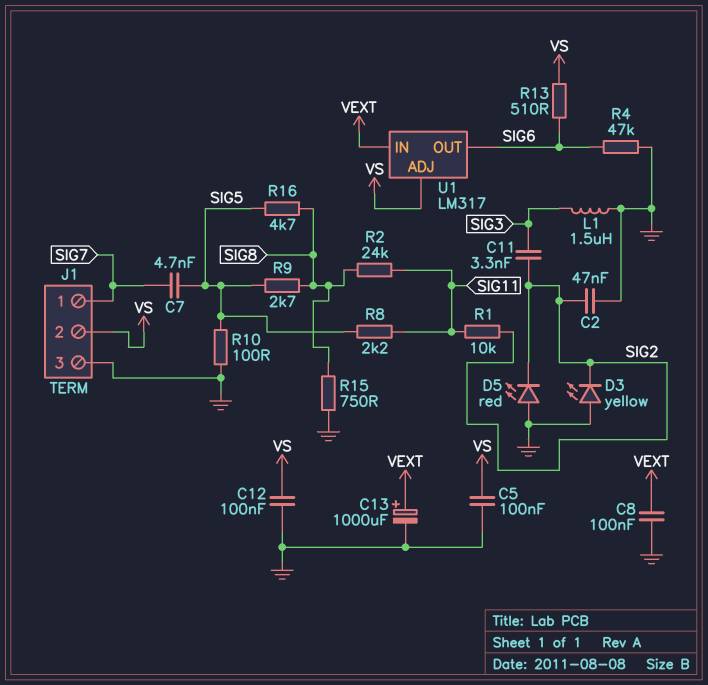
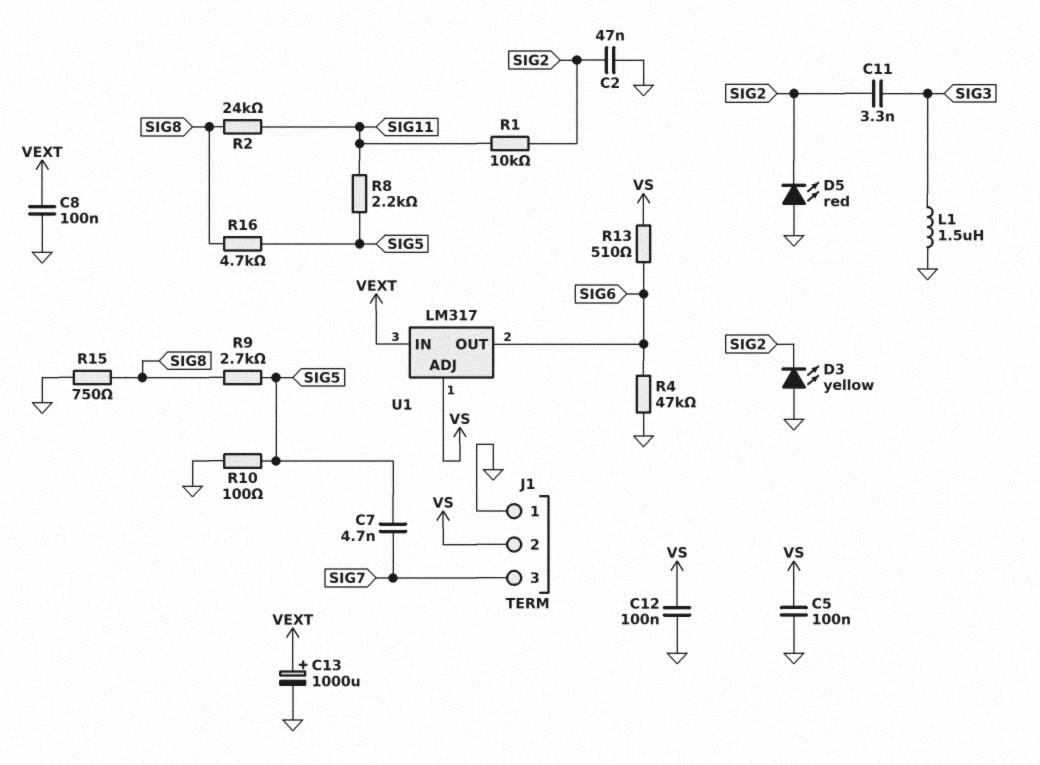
J1 pin 1: SIG7 -> GND
J1 pin 3: GND -> SIG7

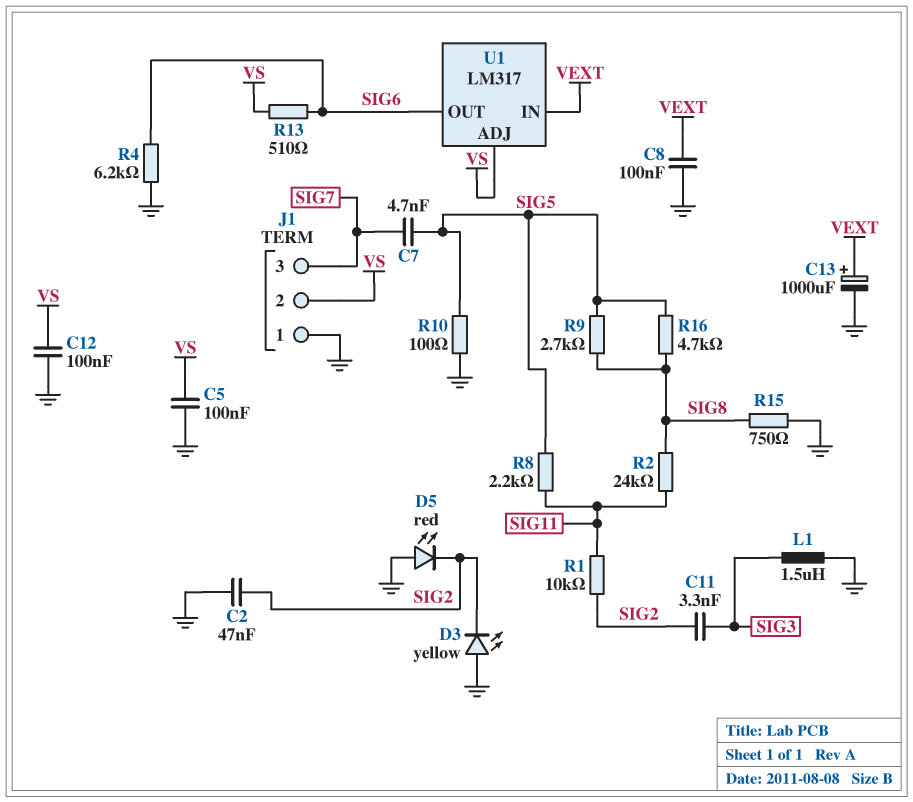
R4: 47k (GND, SIG6) -> 6.2k (GND, SIG6)

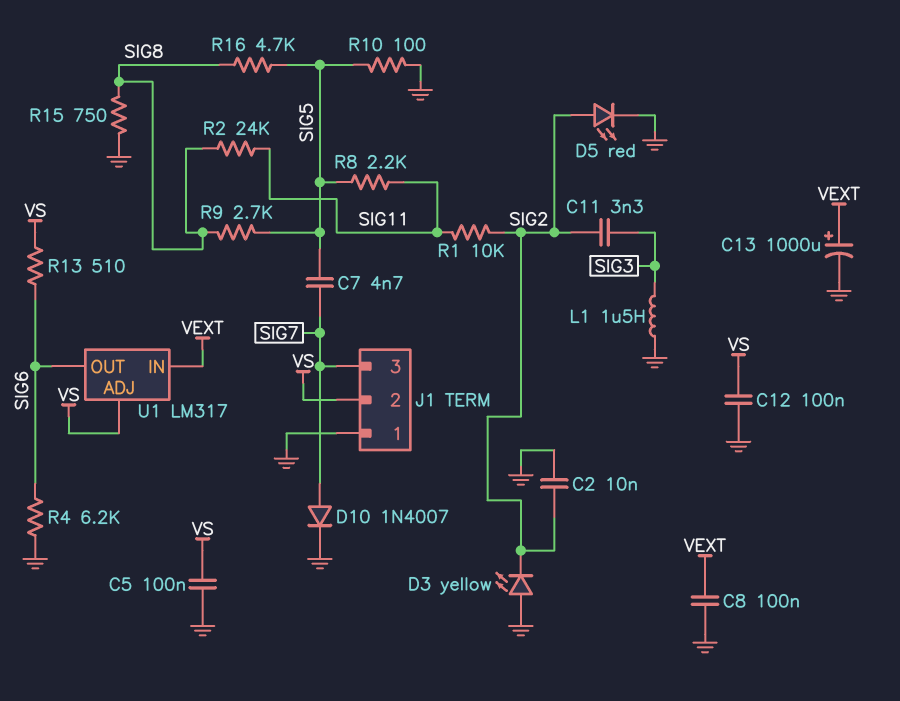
C2: 47nF (GND, SIG2) -> 10nF (GND, SIG2)
D5: LED red (A GND, K SIG2) -> LED red (A SIG2, K GND)
D10: none -> diode 1N4007 (A SIG7, K GND)

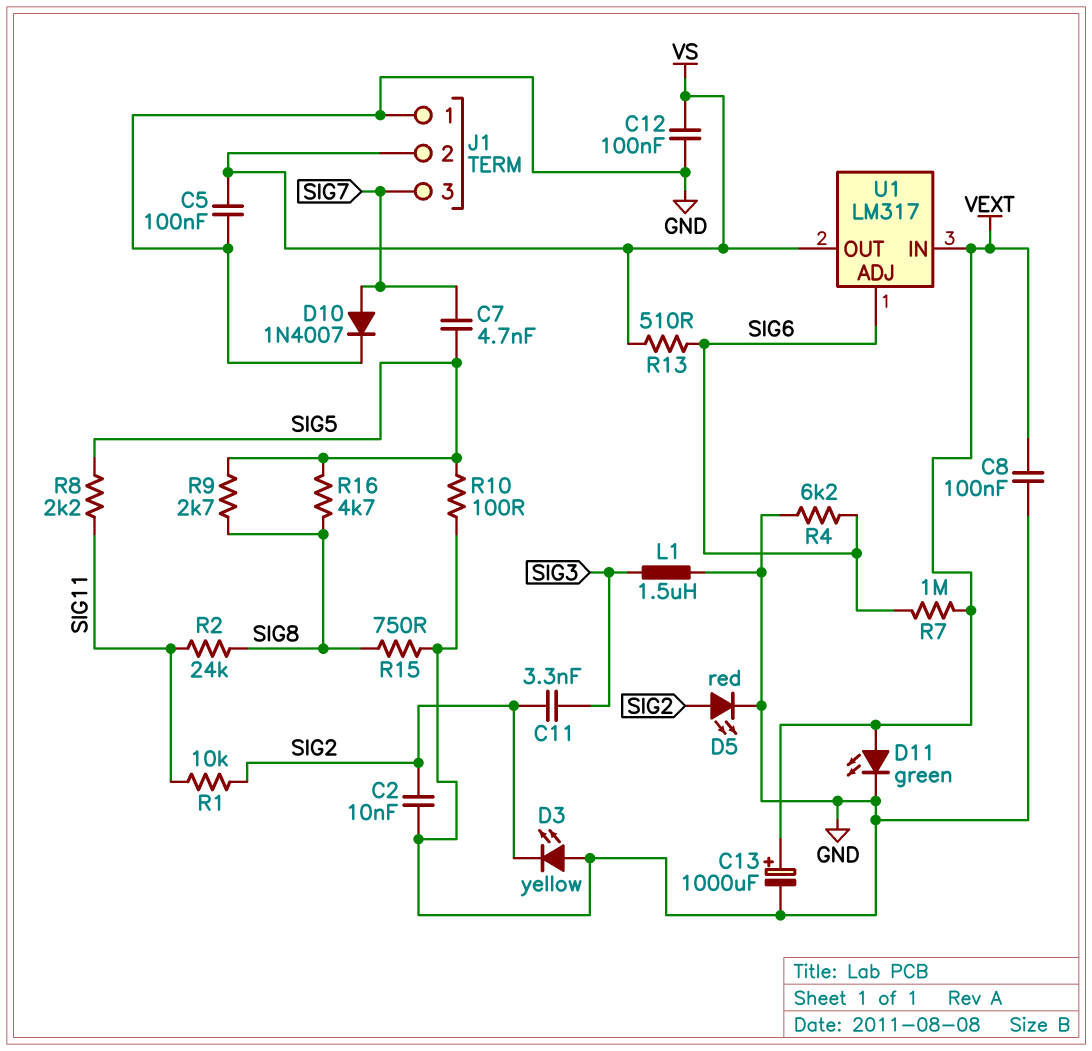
D11: none -> LED green (A VEXT, K GND)
R7: none -> 1M (SIG6, VEXT)
U1 pin ADJ: VS -> SIG6
U1 pin OUT: SIG6 -> VS

